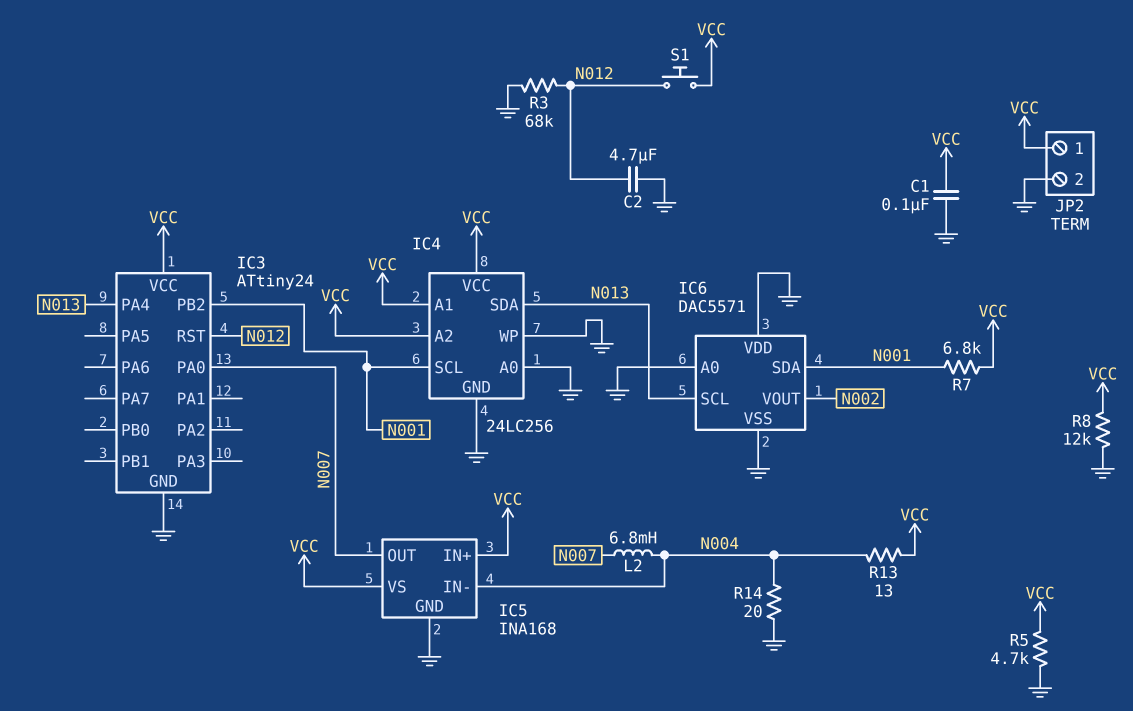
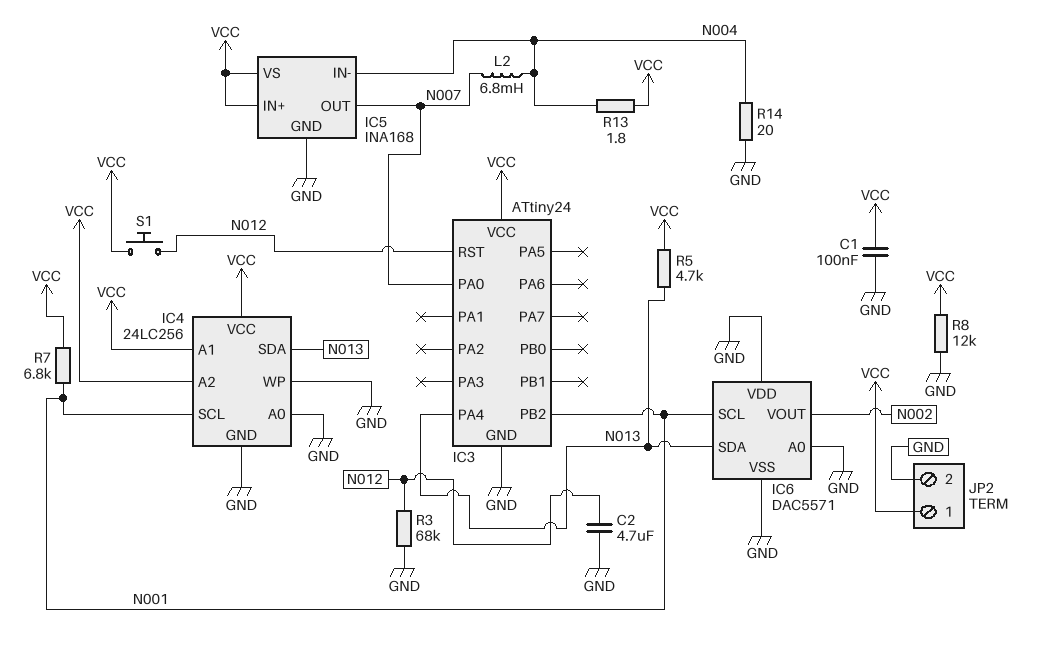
IC6 pin SCL: N013 -> N001
IC6 pin SDA: N001 -> N013
R5: 4.7k (GND, VCC) -> 4.7k (N013, VCC)
R13: 13 (N004, VCC) -> 1.8 (N004, VCC)

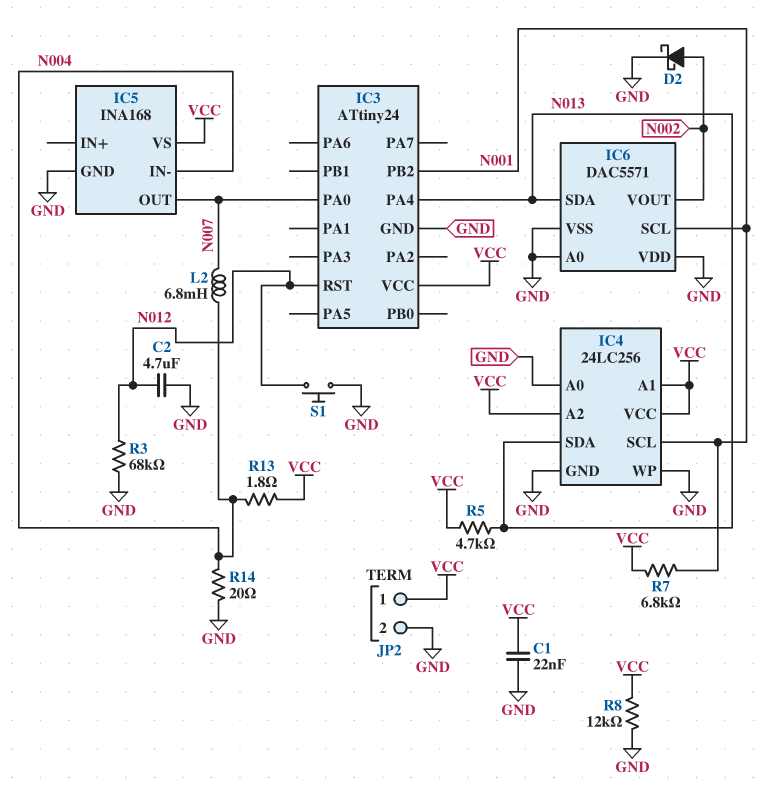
C1: 100nF (GND, VCC) -> 22nF (GND, VCC)
D2: none -> schottky (A N002, K GND)
IC5 pin IN+: VCC -> none
S1: button (N012, VCC) -> button (GND, N012)

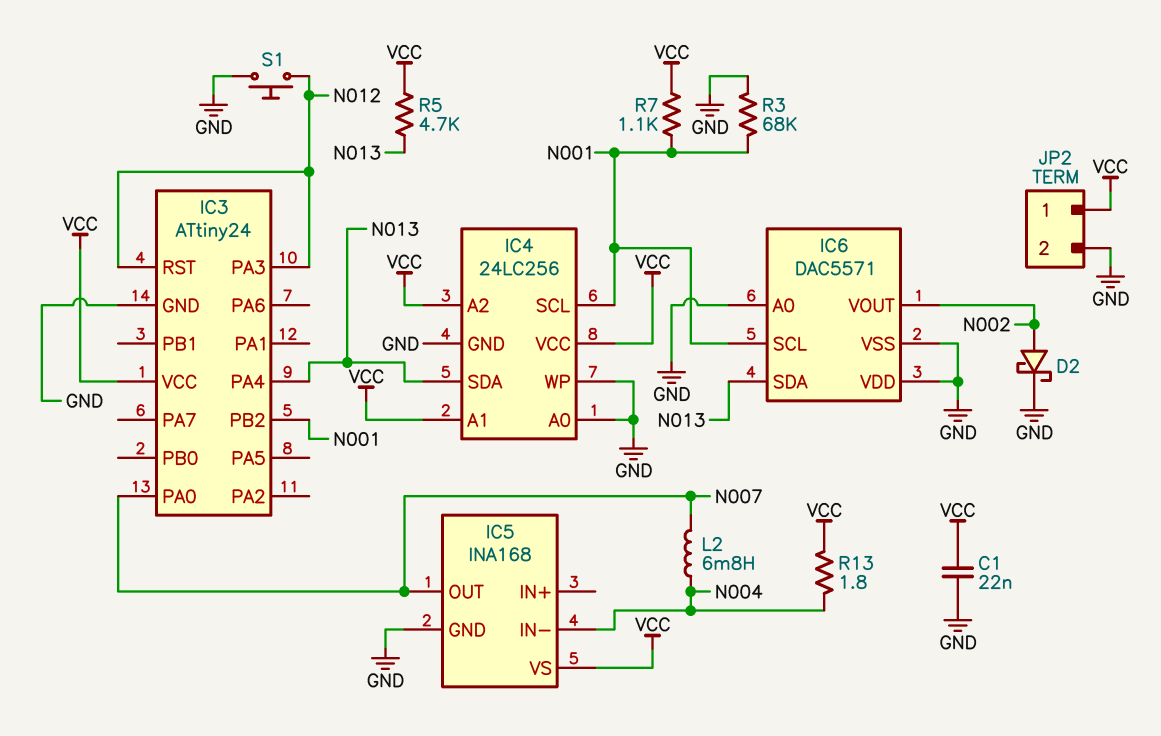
C2: 4.7uF (GND, N012) -> none
IC3 pin PA3: none -> N012
R3: 68k (GND, N012) -> 68k (GND, N001)
R7: 6.8k (N001, VCC) -> 1.1k (N001, VCC)
R8: 12k (GND, VCC) -> none
R14: 20 (GND, N004) -> none

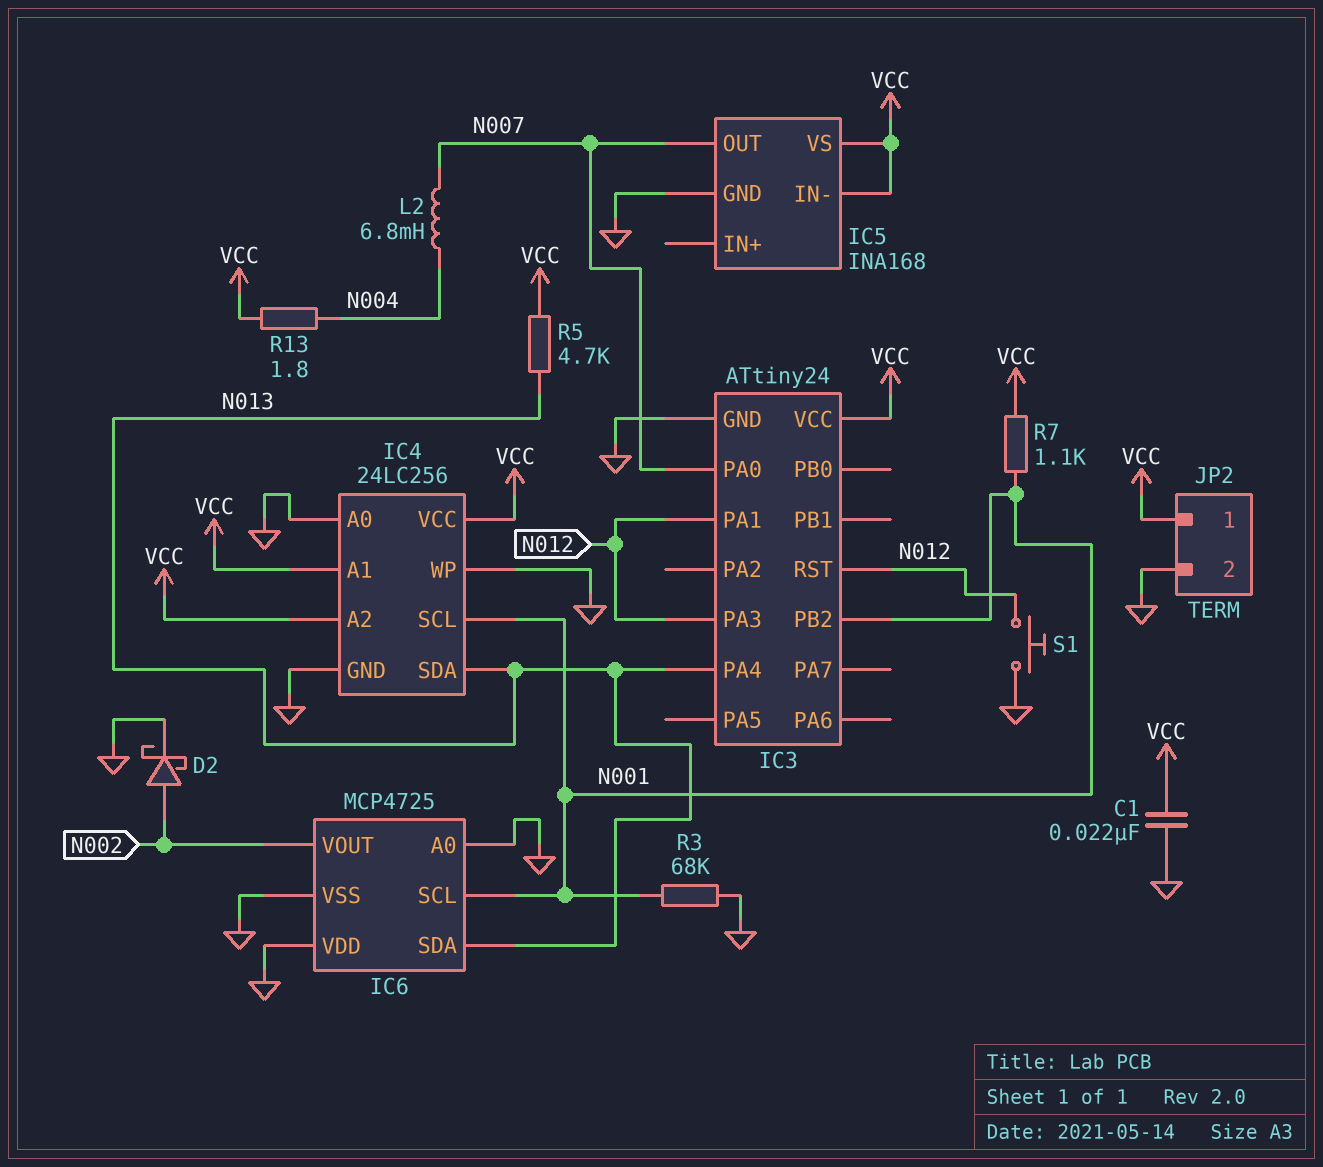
IC3 pin PA1: none -> N012
IC5 pin IN-: N004 -> VCC
IC6: DAC5571 -> MCP4725

